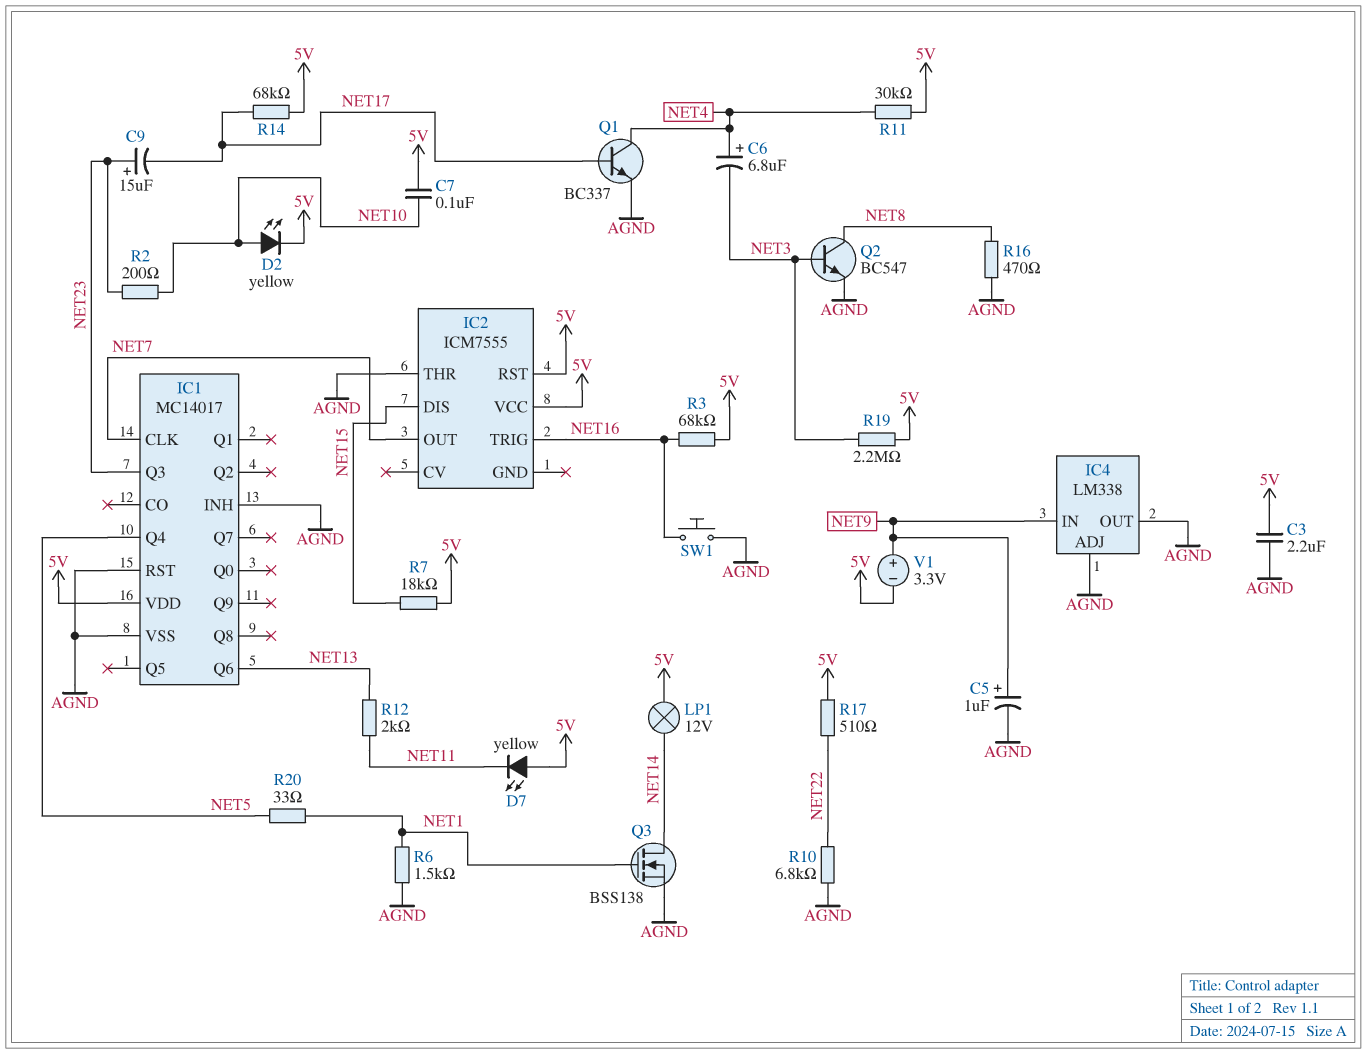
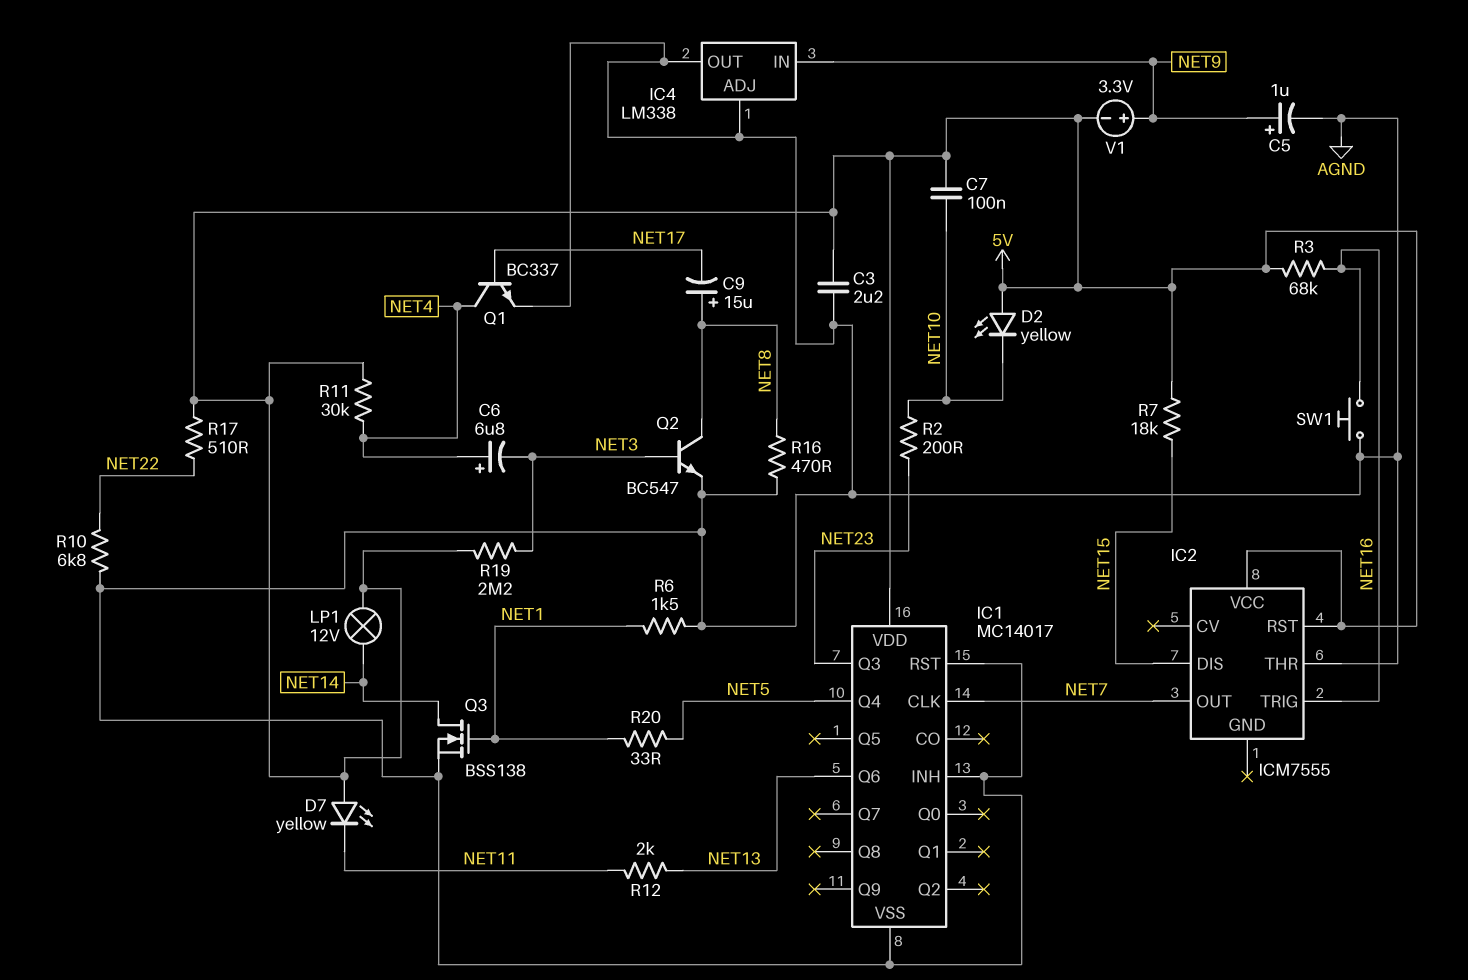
C9: 15uF (plus NET23, minus NET17) -> 15uF (plus NET8, minus NET17)
D2: LED yellow (A NET10, K 5V) -> LED yellow (A 5V, K NET10)
R14: 68k (5V, NET17) -> none

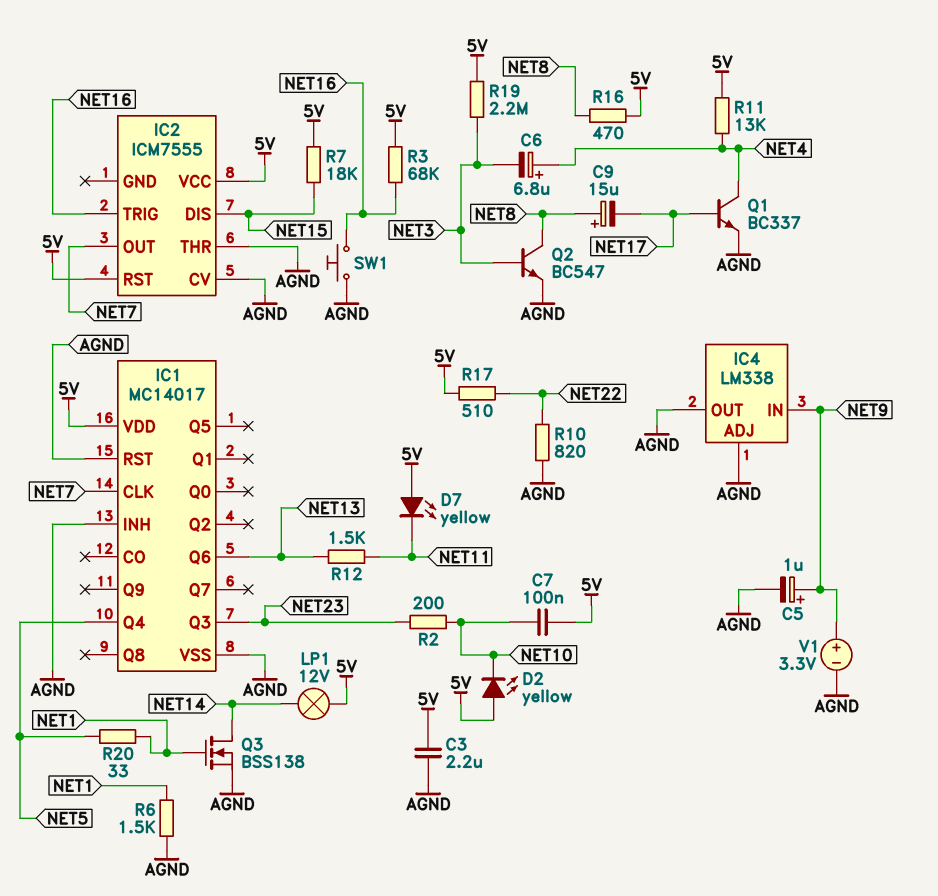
IC2 pin CV: none -> AGND
R10: 6.8k (AGND, NET22) -> 820 (AGND, NET22)
R11: 30k (5V, NET4) -> 13k (5V, NET4)
R12: 2k (NET11, NET13) -> 1.5k (NET11, NET13)
R16: 470 (AGND, NET8) -> 470 (5V, NET8)
V1: 3.3V (plus NET9, minus 5V) -> 3.3V (plus NET9, minus AGND)

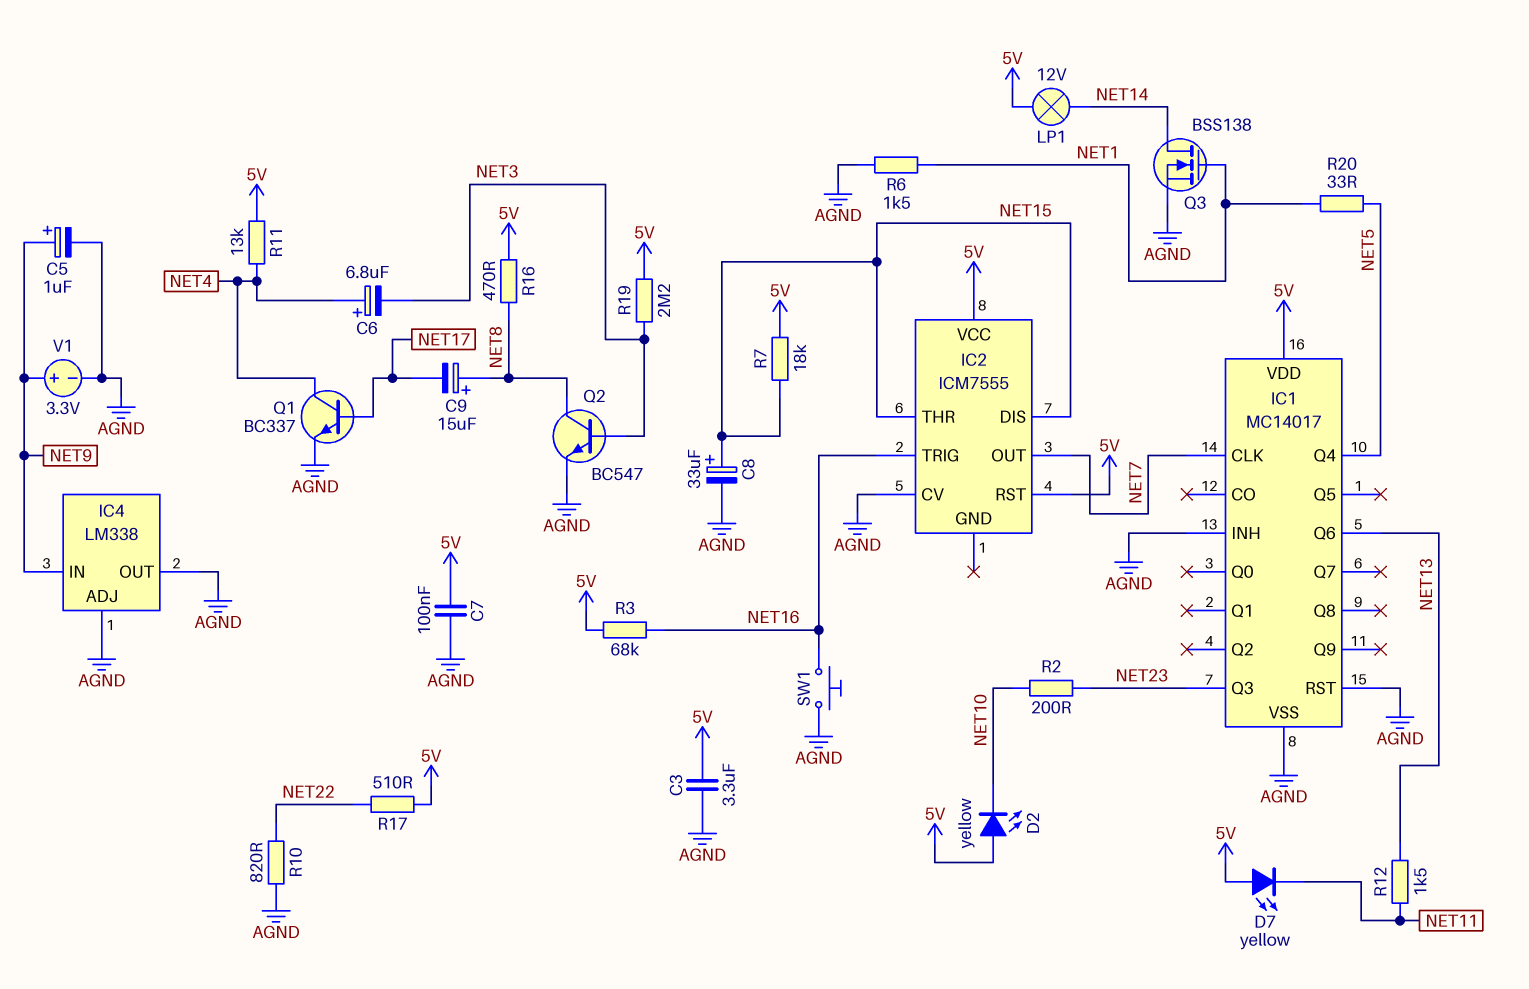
C3: 2.2uF (5V, AGND) -> 3.3uF (5V, AGND)
C7: 100nF (5V, NET10) -> 100nF (5V, AGND)
C8: none -> 33uF (plus NET15, minus AGND)
IC2 pin THR: AGND -> NET15

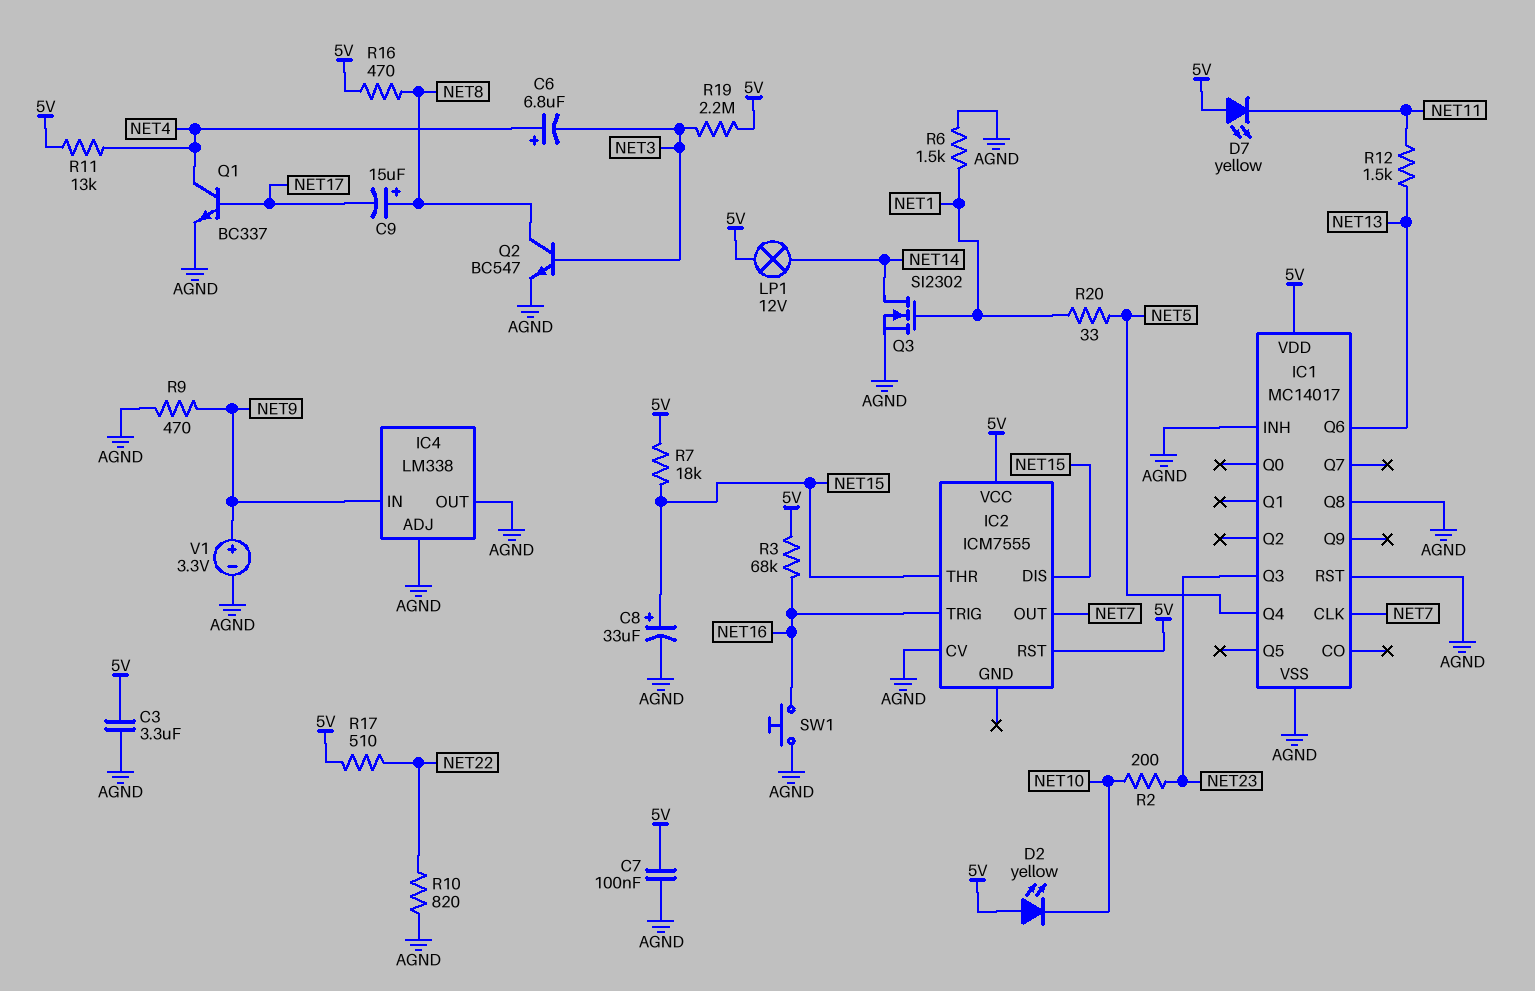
C5: 1uF (plus NET9, minus AGND) -> none
IC1 pin Q8: none -> AGND
Q3: NMOS BSS138 (G NET1, D NET14, S AGND) -> NMOS SI2302 (G NET1, D NET14, S AGND)
R9: none -> 470 (AGND, NET9)

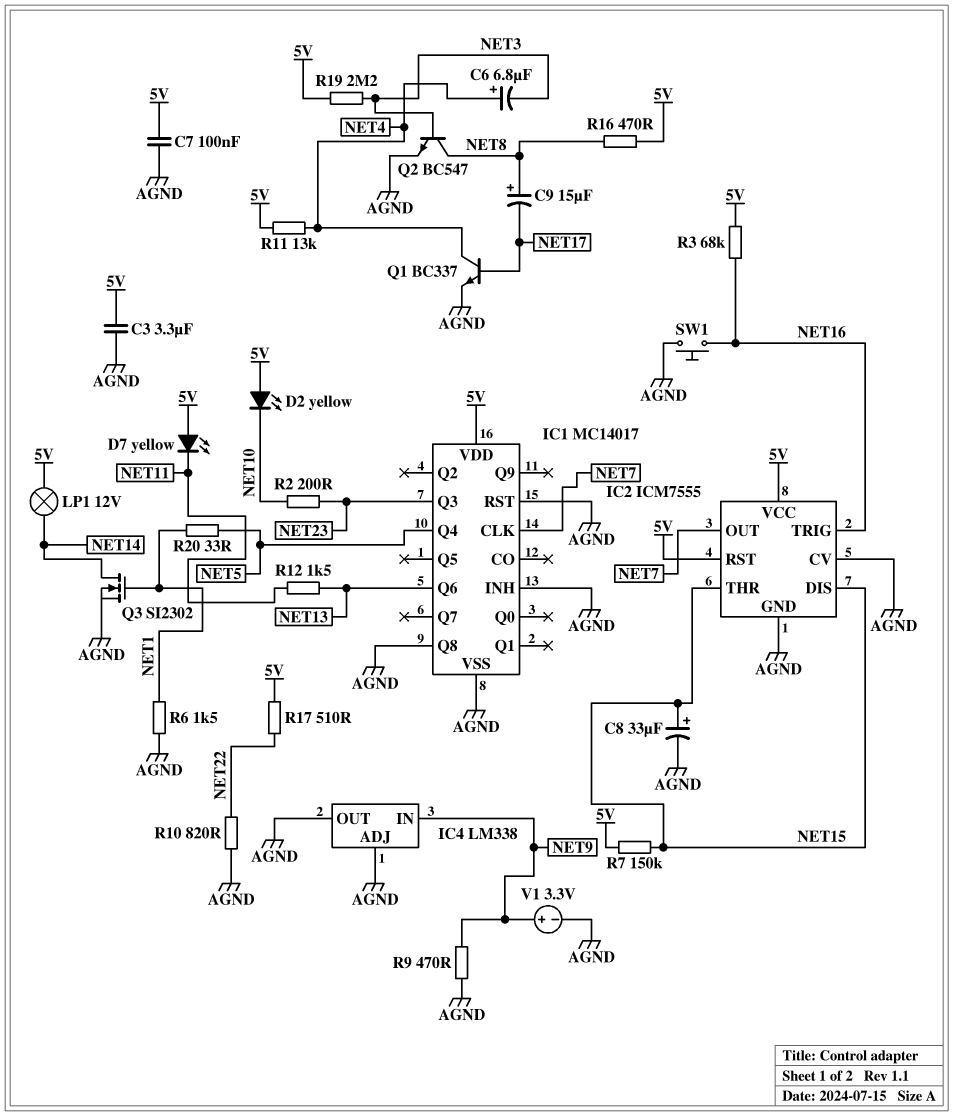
IC2 pin GND: none -> AGND
R7: 18k (5V, NET15) -> 150k (5V, NET15)

